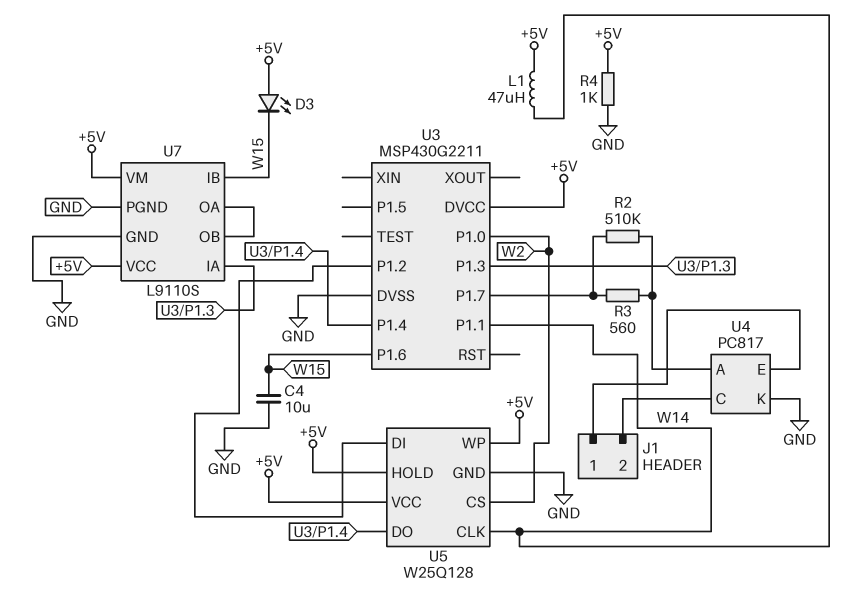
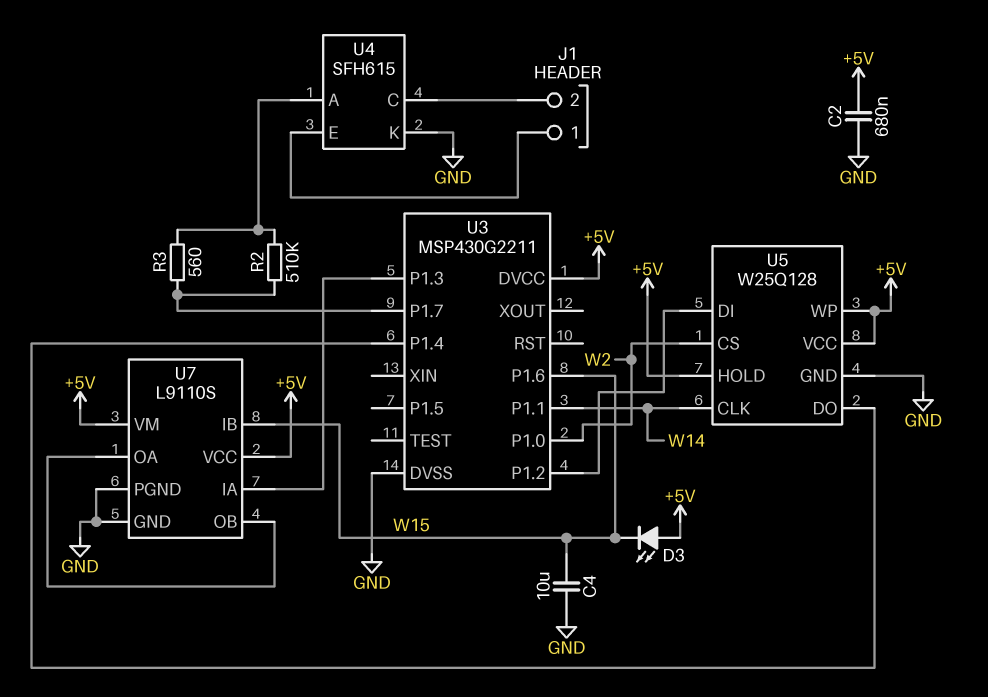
C2: none -> 680nF (+5V, GND)
L1: 47uH (+5V, W14) -> none
R4: 1k (+5V, GND) -> none
U4: PC817 -> SFH615

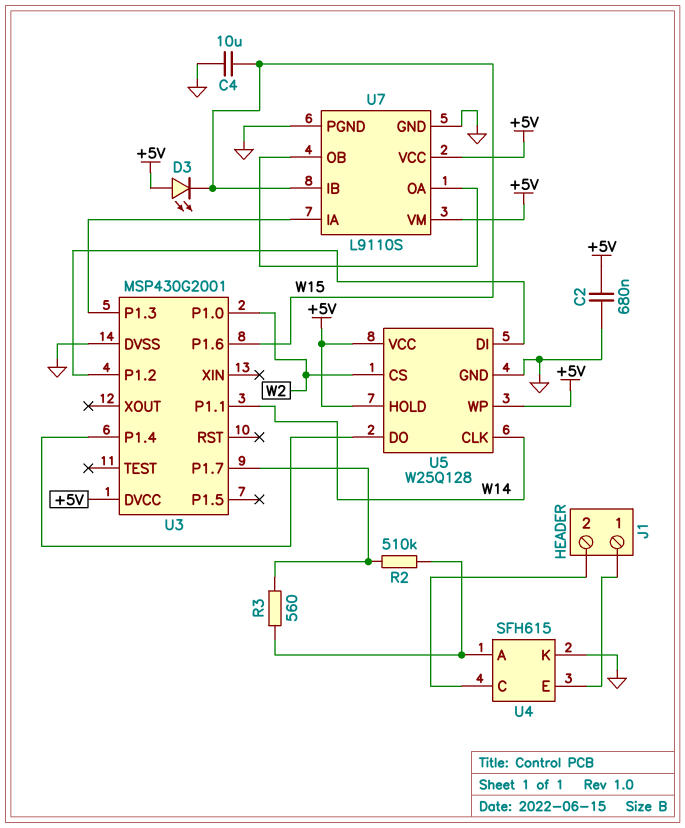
U3: MSP430G2211 -> MSP430G2001

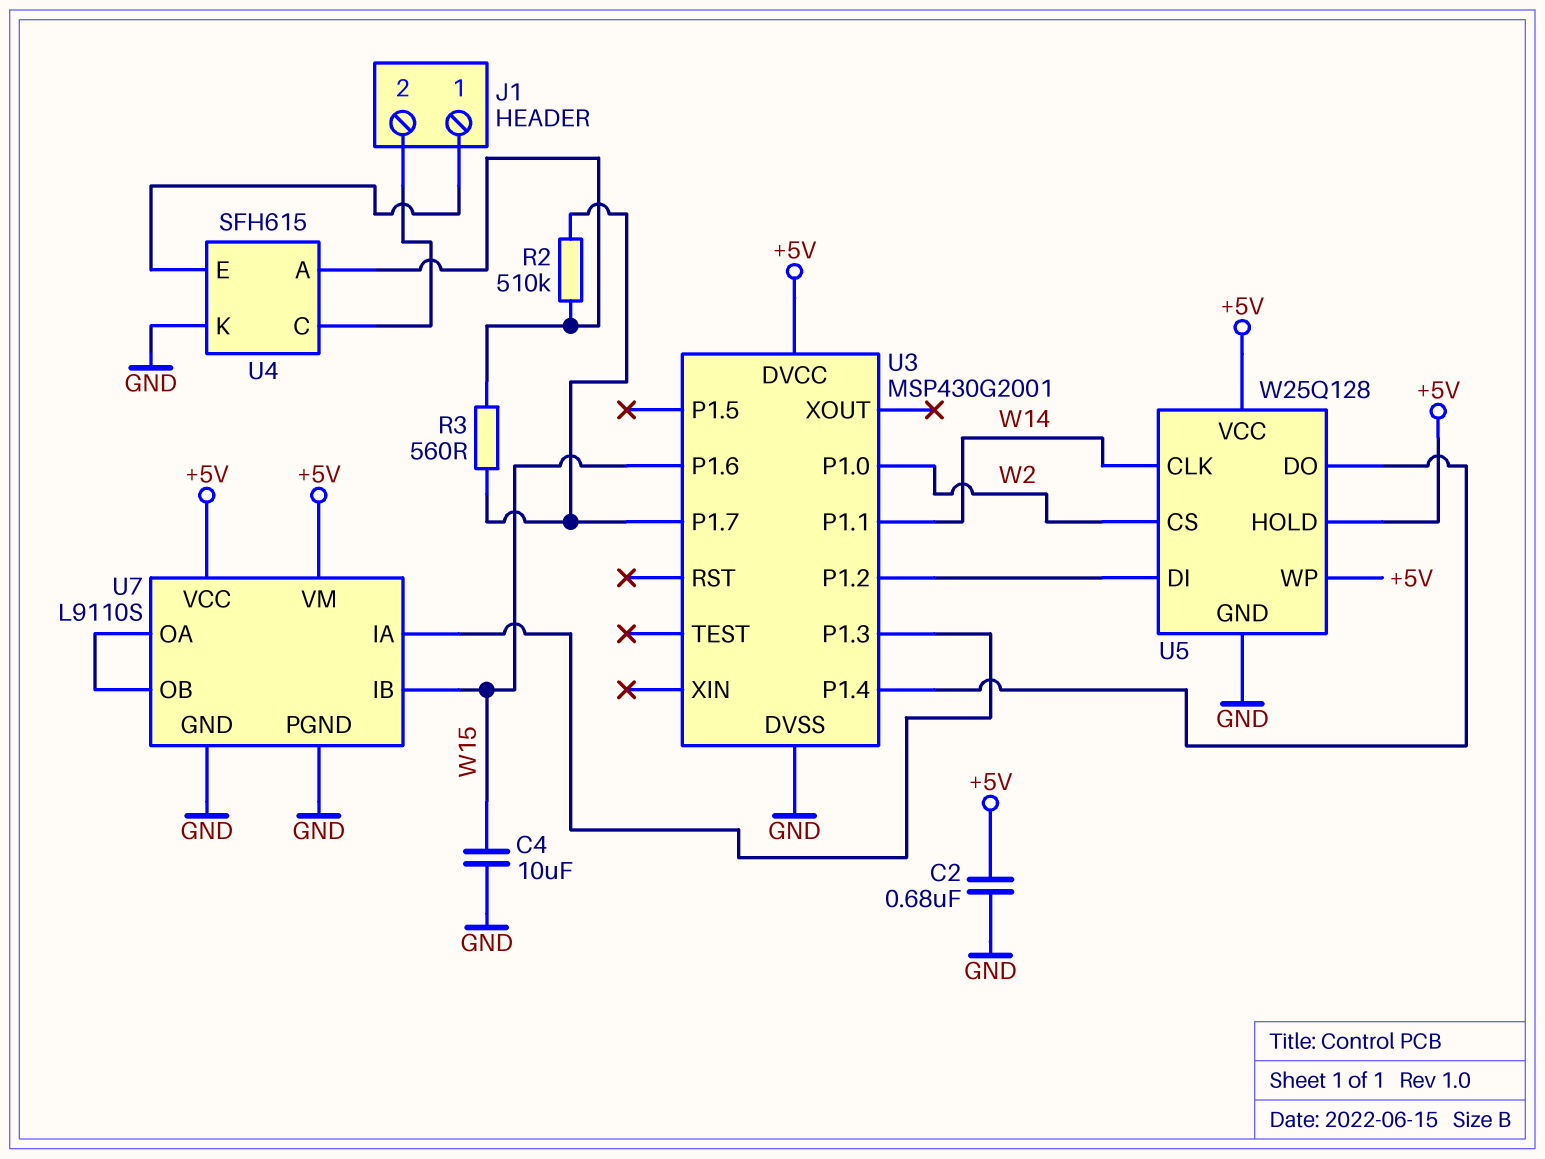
D3: LED (A +5V, K W15) -> none

